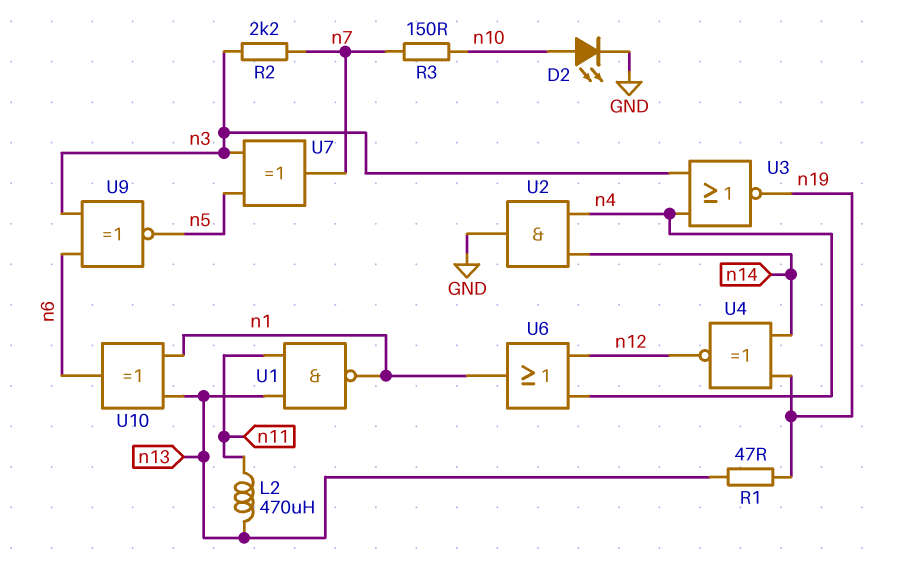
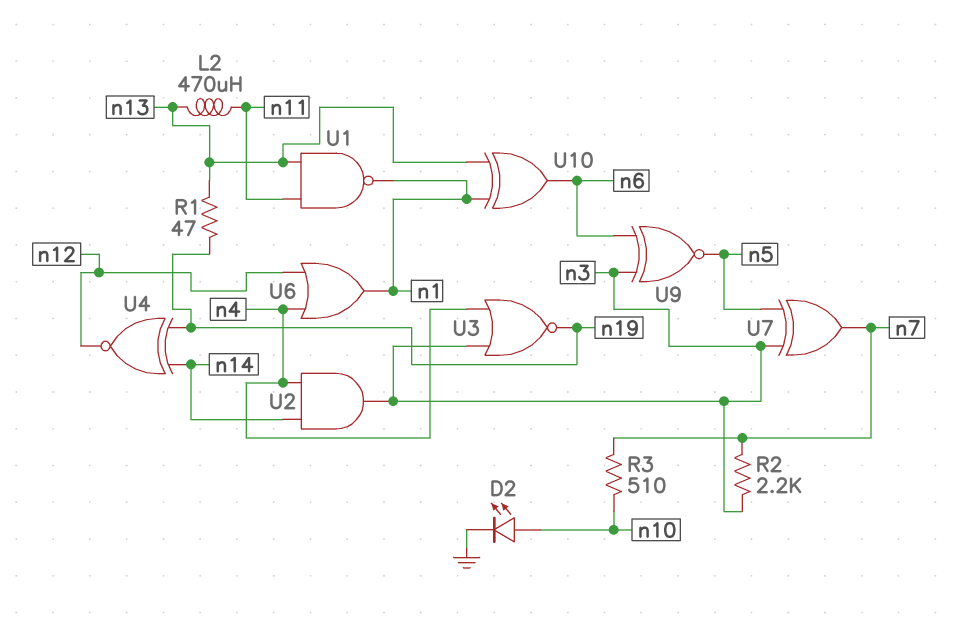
R3: 150 (n7, n10) -> 510 (n7, n10)
U2: AND (in n4, in n14, out GND) -> AND (in n4, in n14, out n3)

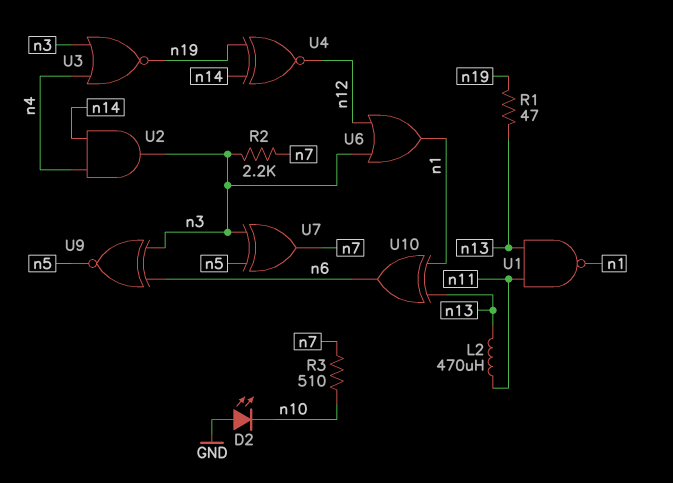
D2: LED (A n10, K GND) -> LED (A GND, K n10)
U6: OR (in n4, in n12, out n1) -> OR (in n3, in n12, out n1)

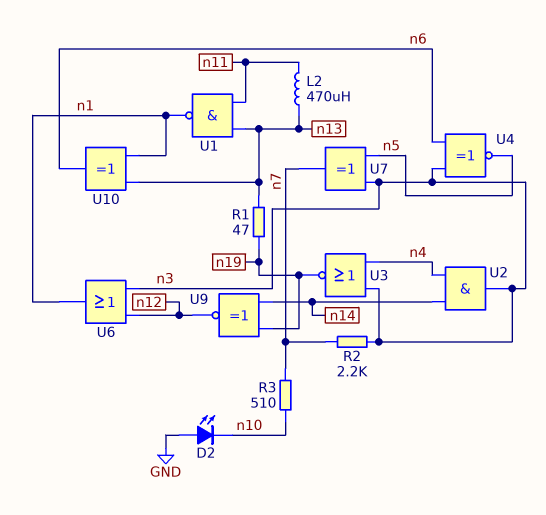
U4: XNOR (in n14, in n19, out n12) -> XNOR (in n3, in n6, out n5)
U9: XNOR (in n3, in n6, out n5) -> XNOR (in n14, in n19, out n12)

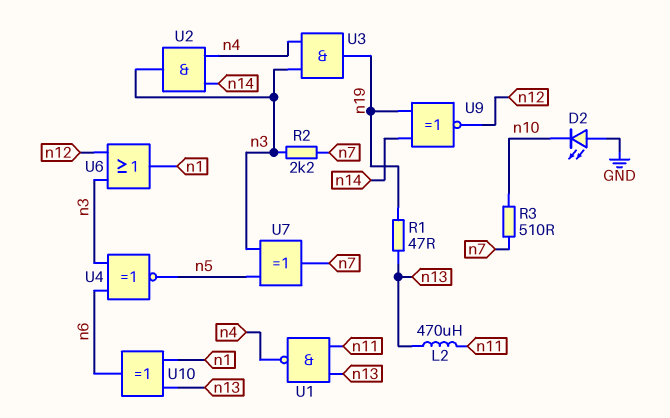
U1: NAND (in n11, in n13, out n1) -> NAND (in n11, in n13, out n4)
U3: NOR (in n3, in n4, out n19) -> AND (in n3, in n4, out n19)

